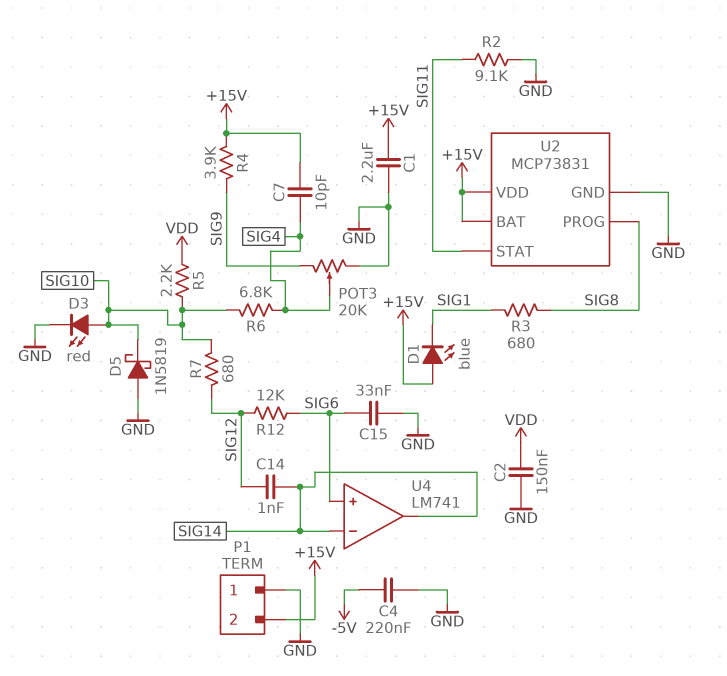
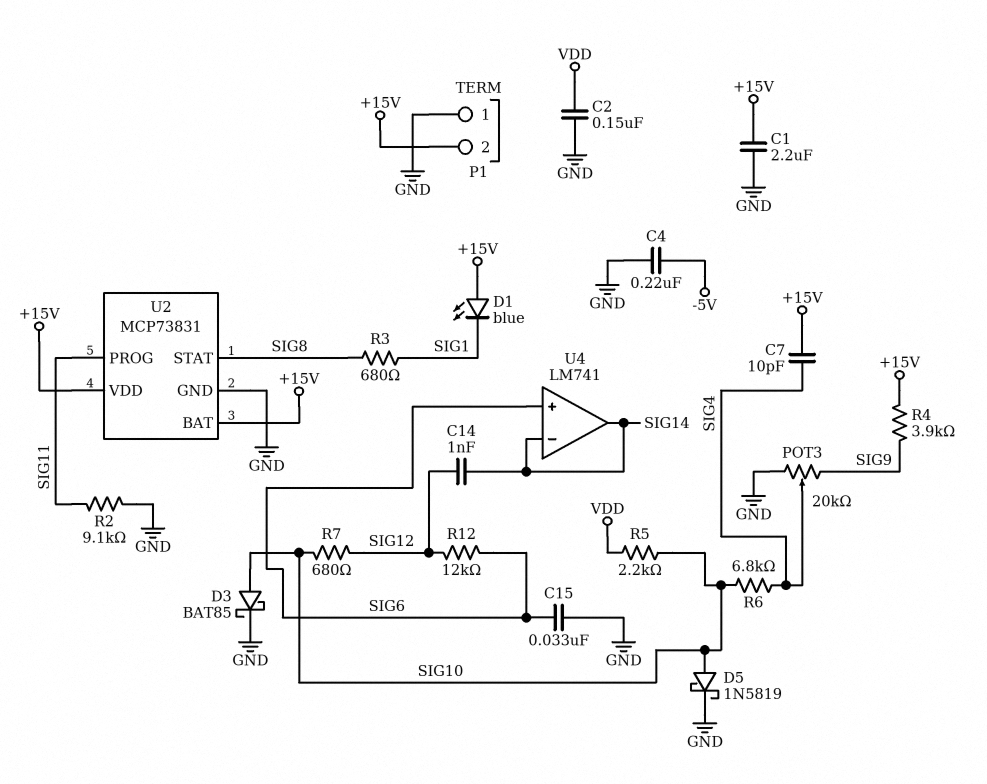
D3: LED red (A SIG10, K GND) -> schottky BAT85 (A SIG10, K GND)
D5: schottky 1N5819 (A GND, K SIG10) -> schottky 1N5819 (A SIG10, K GND)
U2 pin PROG: SIG8 -> SIG11
U2 pin STAT: SIG11 -> SIG8

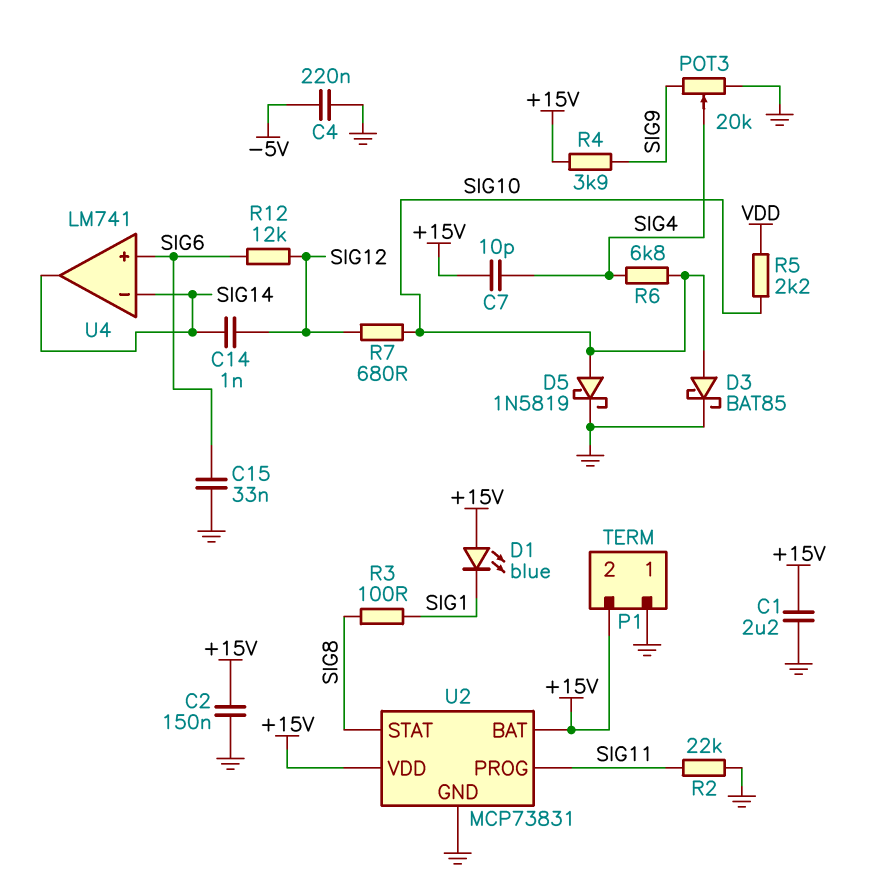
C2: 150nF (GND, VDD) -> 150nF (+15V, GND)
R2: 9.1k (GND, SIG11) -> 22k (GND, SIG11)
R3: 680 (SIG1, SIG8) -> 100 (SIG1, SIG8)

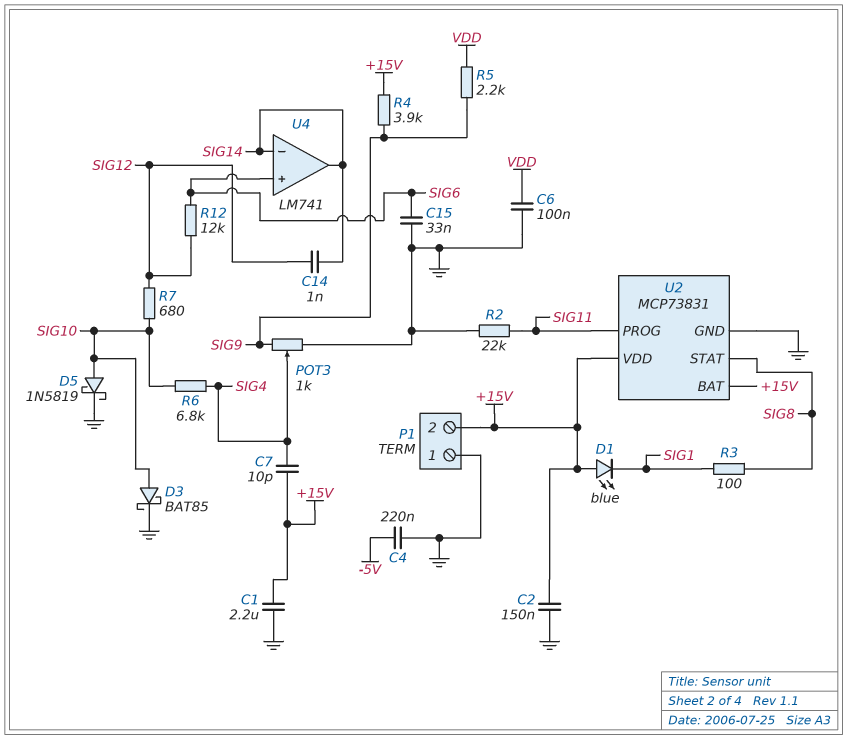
C6: none -> 100nF (GND, VDD)
POT3: 20k (GND, SIG9, wiper SIG4) -> 1k (GND, SIG9, wiper SIG4)
R5: 2.2k (SIG10, VDD) -> 2.2k (SIG9, VDD)

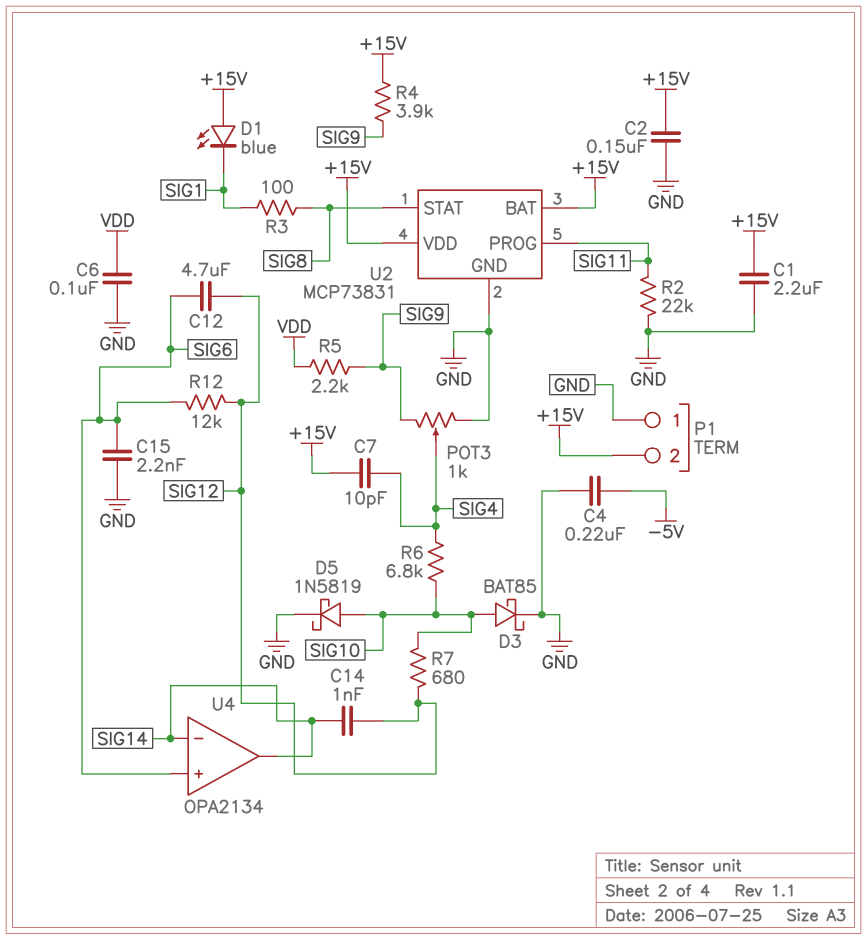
C12: none -> 4.7uF (SIG6, SIG12)
C15: 33nF (GND, SIG6) -> 2.2nF (GND, SIG6)
U4: LM741 -> OPA2134

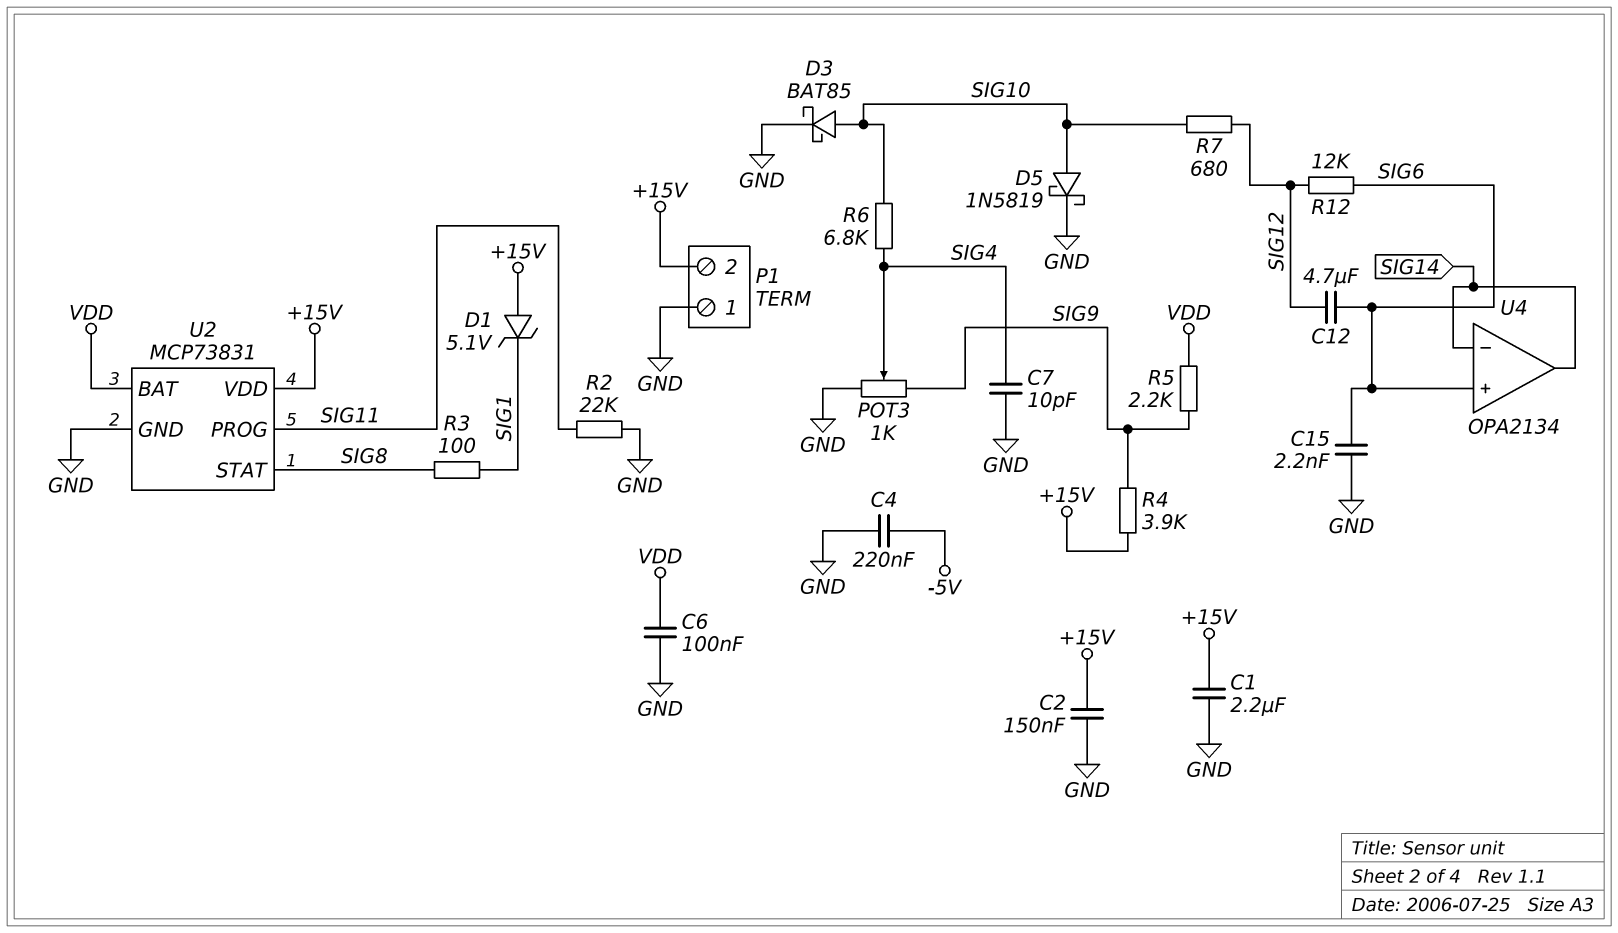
C7: 10pF (+15V, SIG4) -> 10pF (GND, SIG4)
C14: 1nF (SIG12, SIG14) -> none
D1: LED blue (A +15V, K SIG1) -> zener 5.1V (A +15V, K SIG1)
U2 pin BAT: +15V -> VDD

